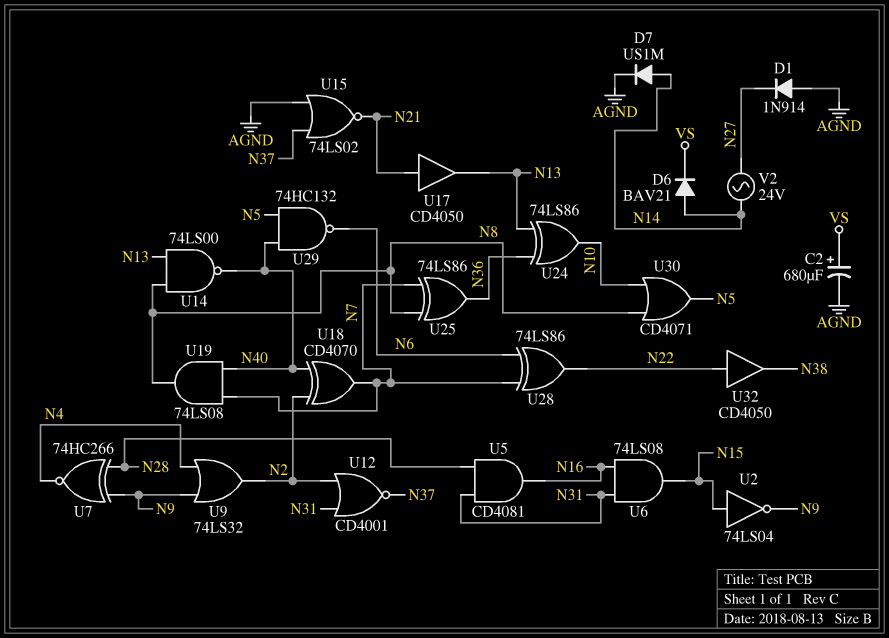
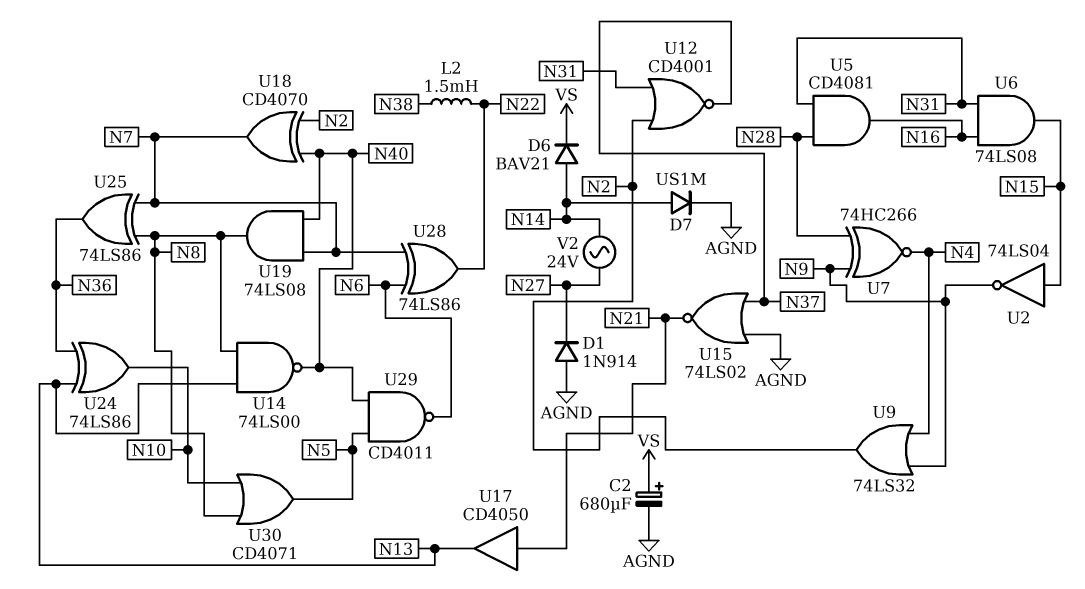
L2: none -> 1.5mH (N22, N38)
U29: NAND 74HC132 (in N5, in N40, out N6) -> NAND CD4011 (in N5, in N40, out N6)
U32: buffer CD4050 (in N22, out N38) -> none

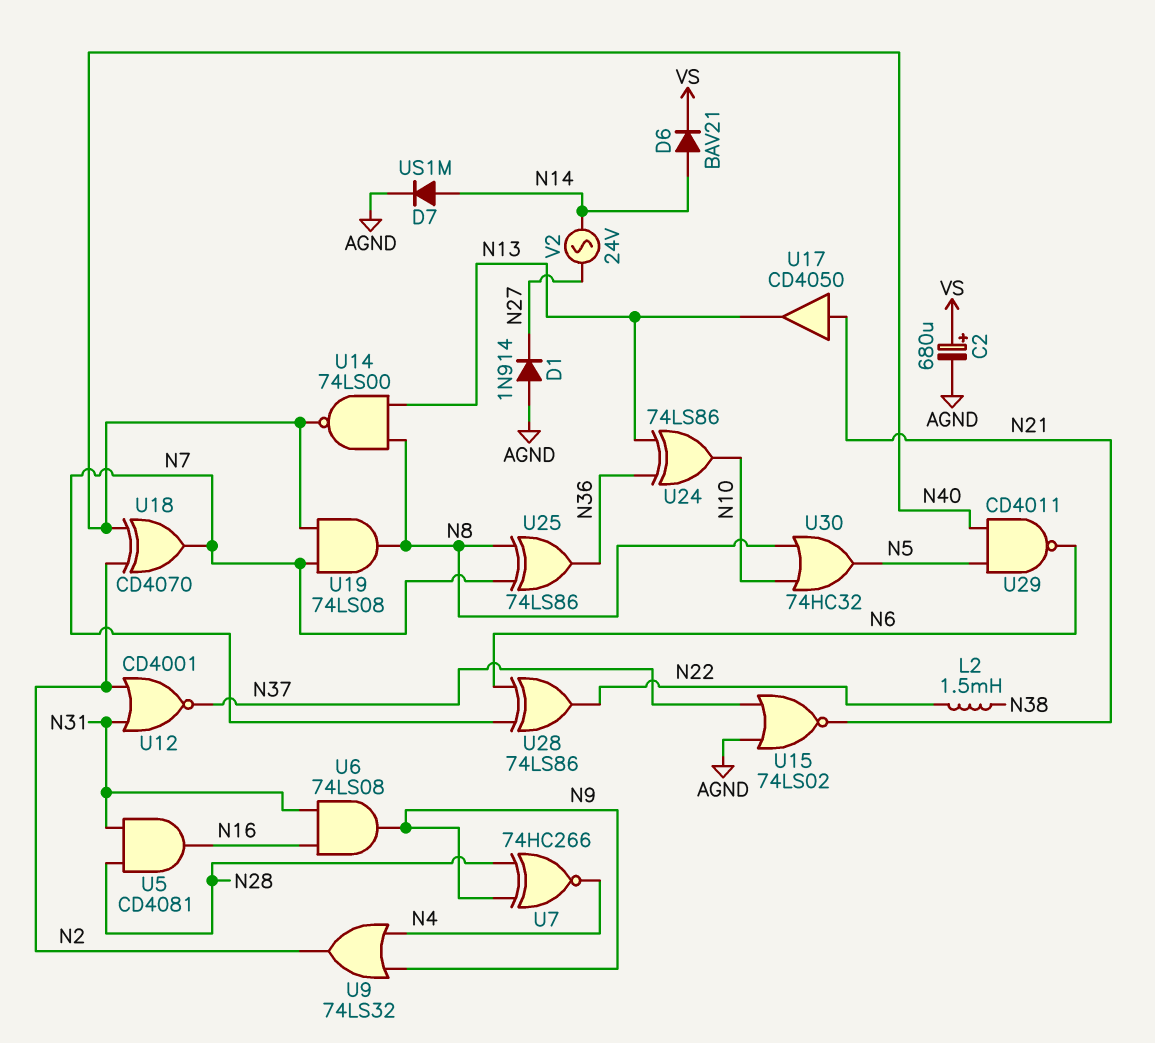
U2: NOT 74LS04 (in N15, out N9) -> none
U6: AND 74LS08 (in N16, in N31, out N15) -> AND 74LS08 (in N16, in N31, out N9)
U30: OR CD4071 (in N8, in N10, out N5) -> OR 74HC32 (in N8, in N10, out N5)

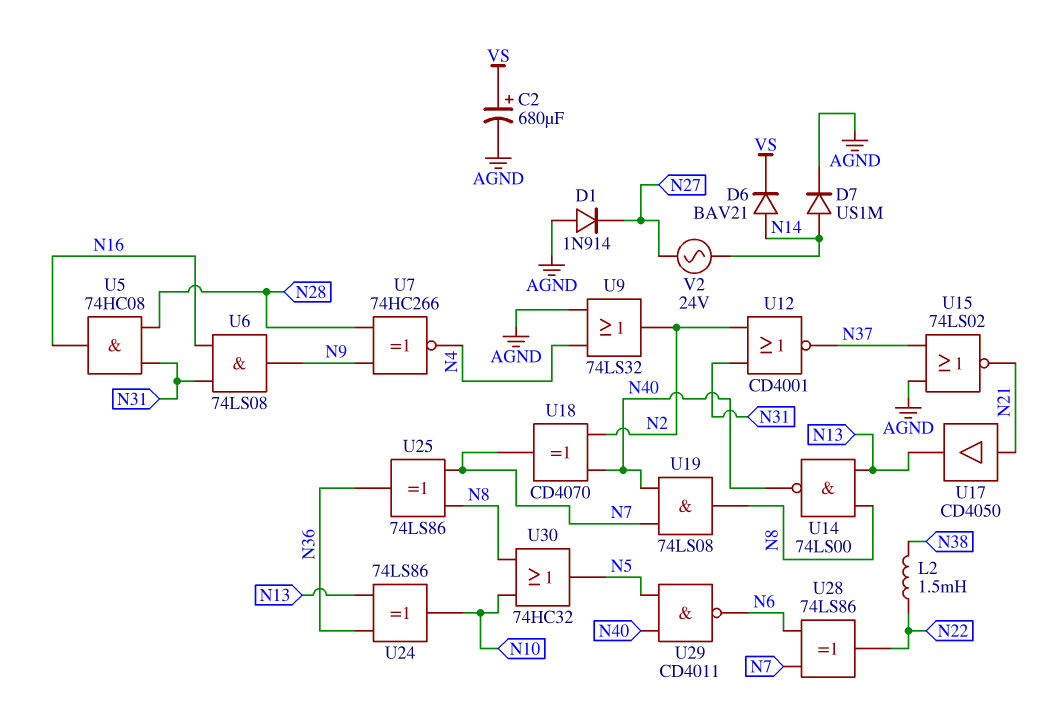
U5: AND CD4081 (in N28, in N31, out N16) -> AND 74HC08 (in N28, in N31, out N16)
U9: OR 74LS32 (in N4, in N9, out N2) -> OR 74LS32 (in AGND, in N4, out N2)

